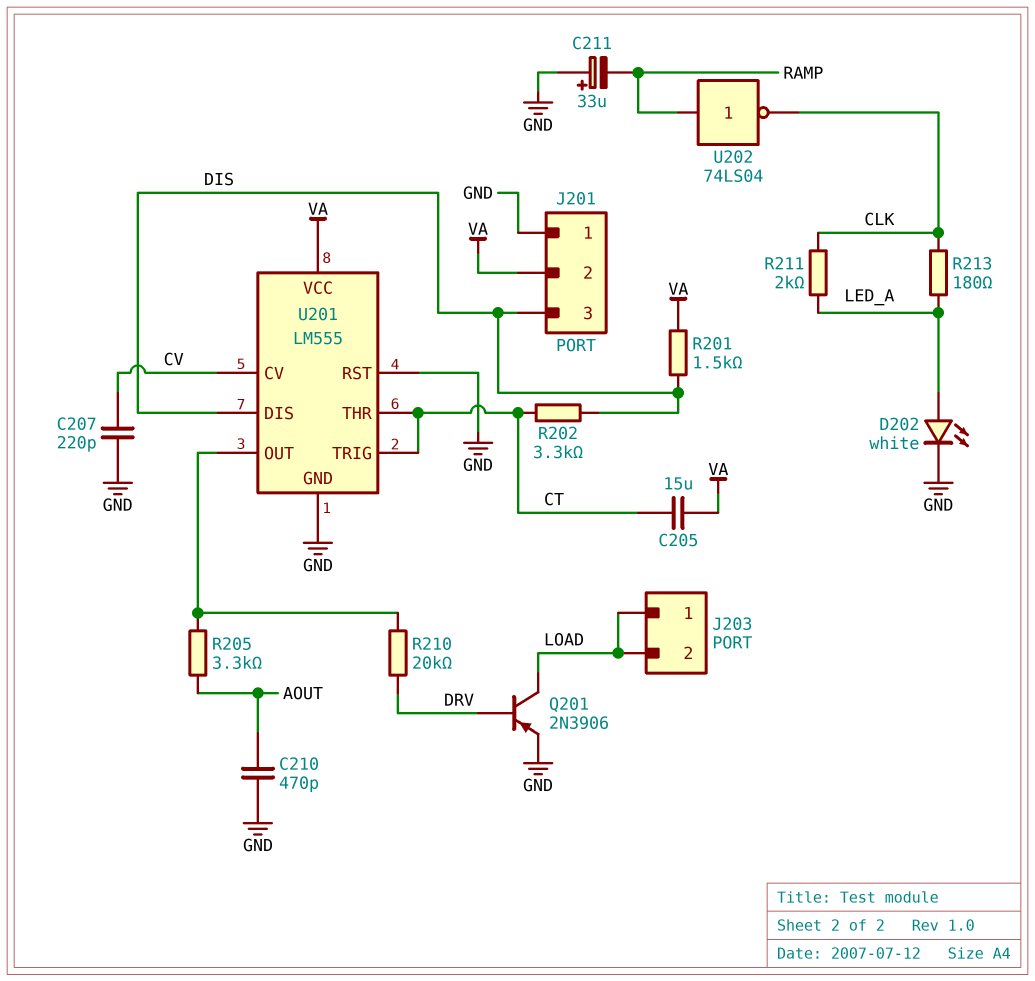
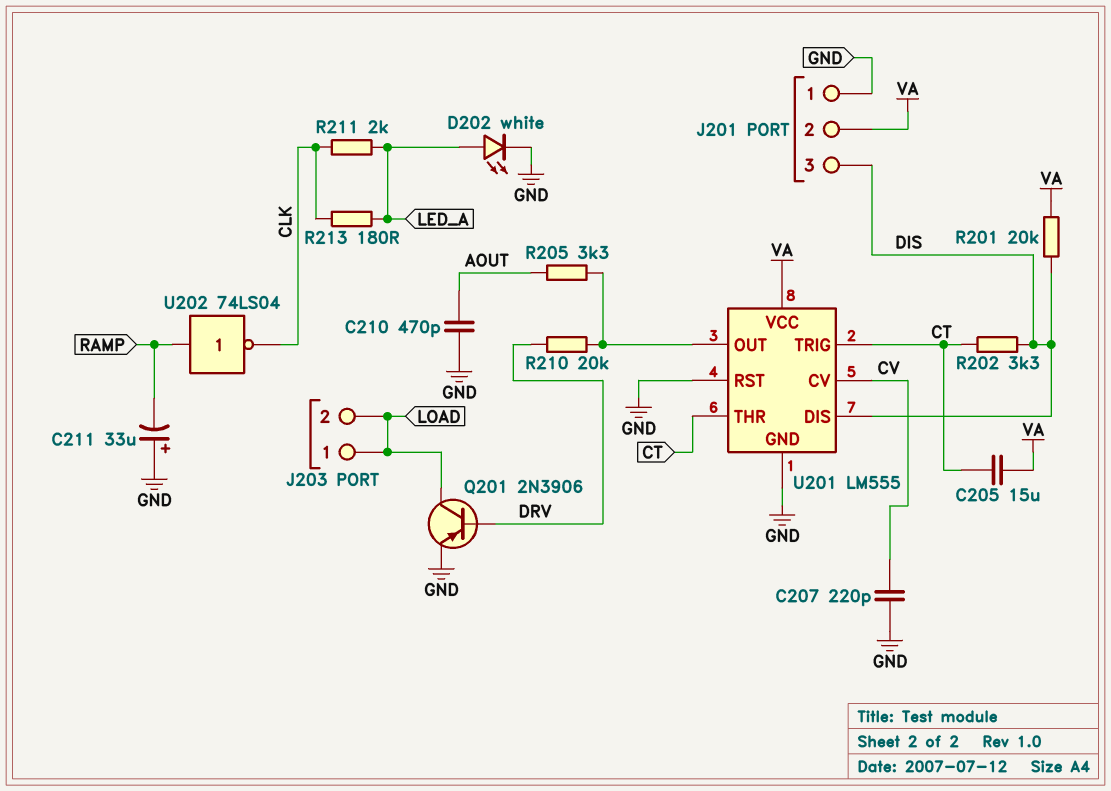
R201: 1.5k (DIS, VA) -> 20k (DIS, VA)

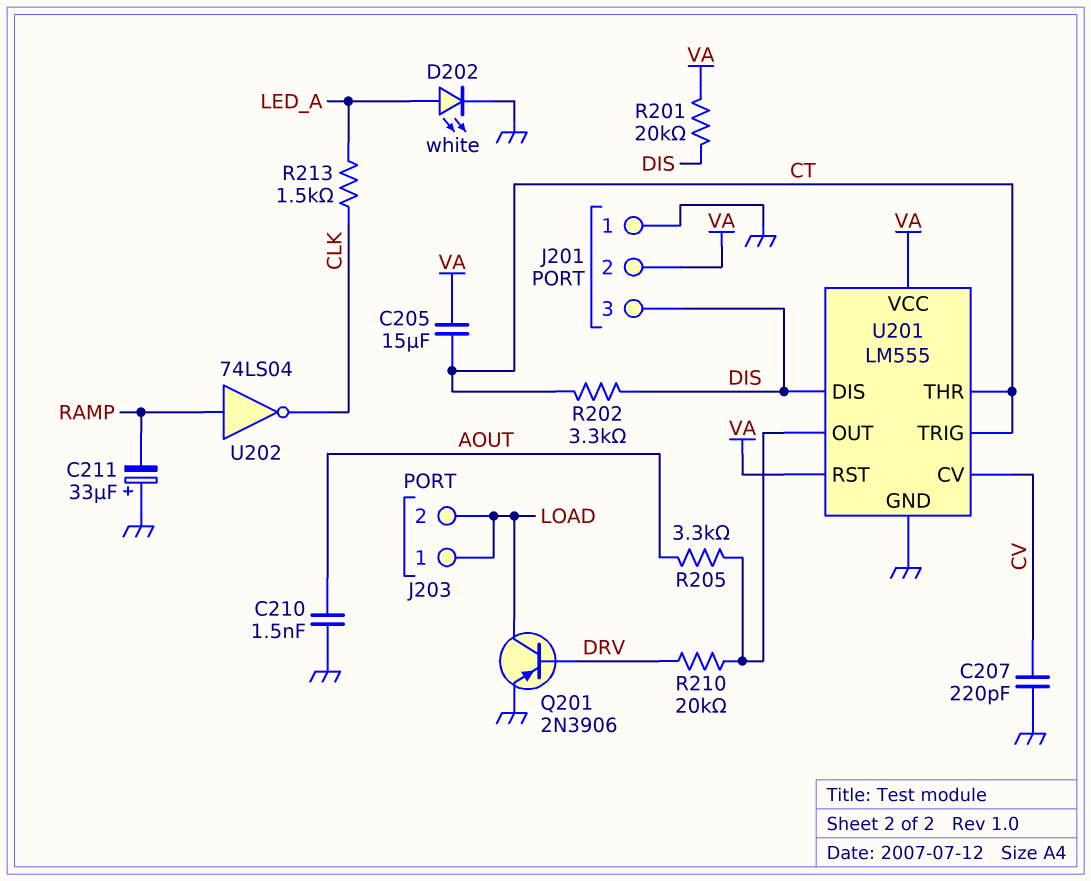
C210: 470pF (AOUT, GND) -> 1.5nF (AOUT, GND)
R211: 2k (CLK, LED_A) -> none
R213: 180 (CLK, LED_A) -> 1.5k (CLK, LED_A)
U201 pin RST: GND -> VA

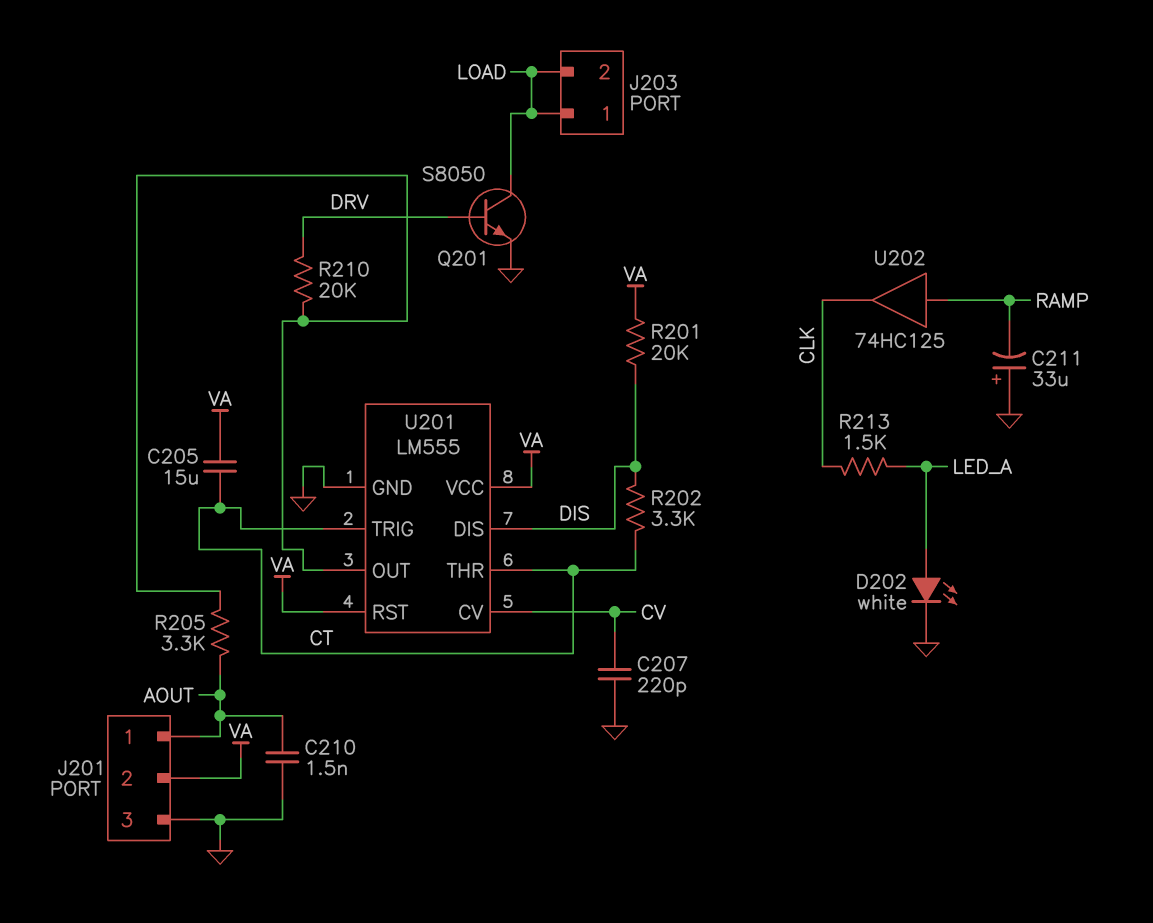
J201 pin 1: GND -> AOUT
J201 pin 3: DIS -> GND
Q201: PNP 2N3906 (B DRV, C LOAD, E GND) -> NPN S8050 (B DRV, C LOAD, E GND)
U202: NOT 74LS04 (in RAMP, out CLK) -> buffer 74HC125 (in RAMP, out CLK)

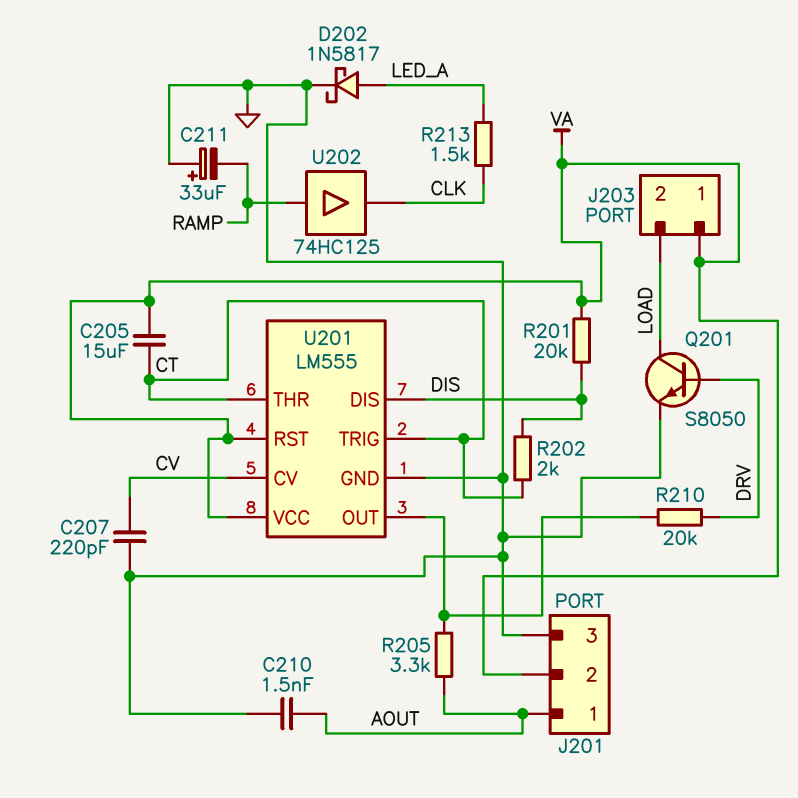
D202: LED white (A LED_A, K GND) -> schottky 1N5817 (A LED_A, K GND)
J203 pin 1: LOAD -> VA
R202: 3.3k (CT, DIS) -> 2k (CT, DIS)

